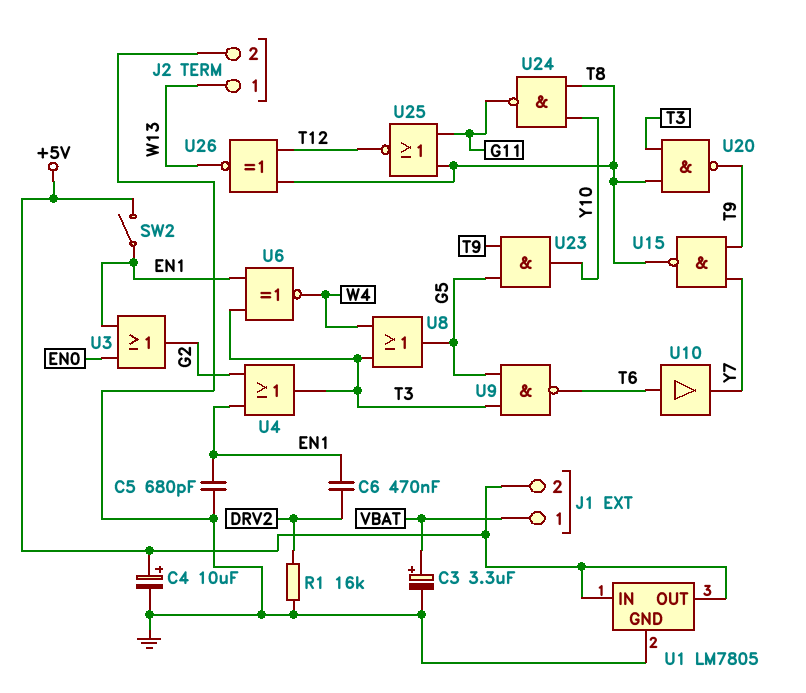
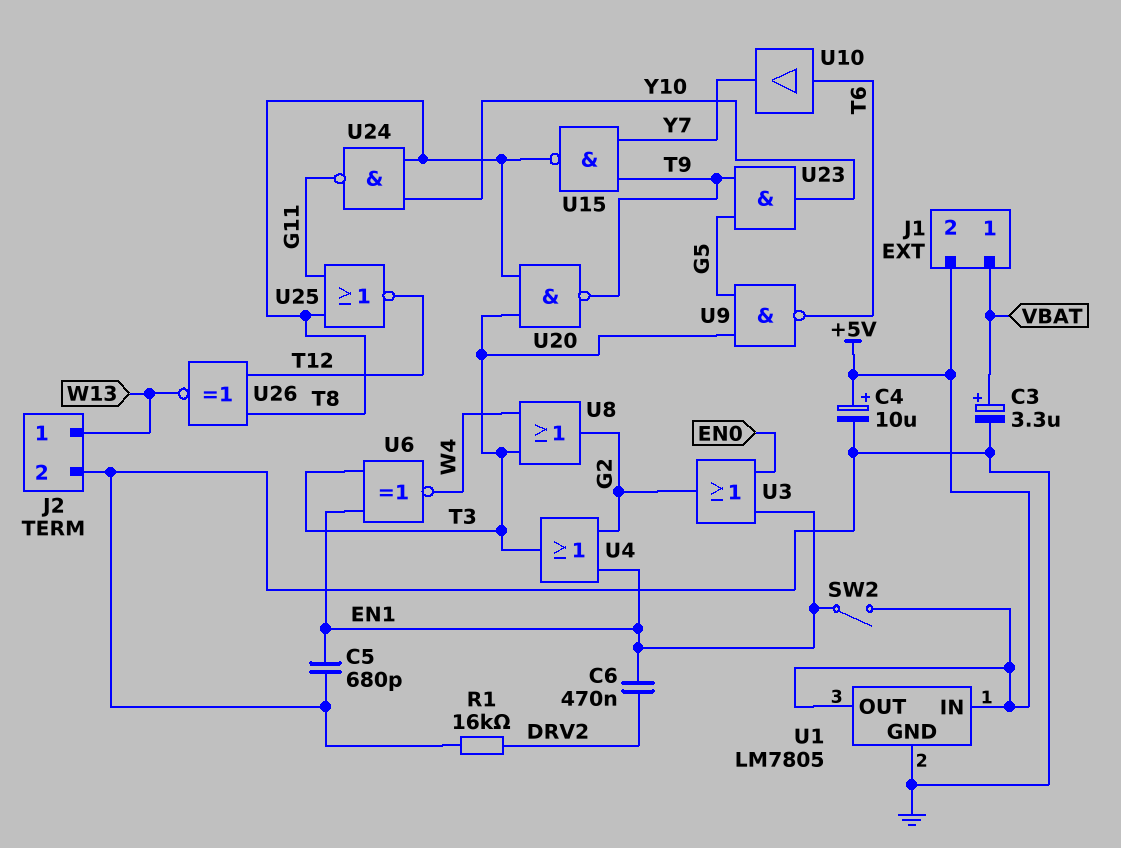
U8: OR (in T3, in W4, out G5) -> OR (in T3, in W4, out G2)

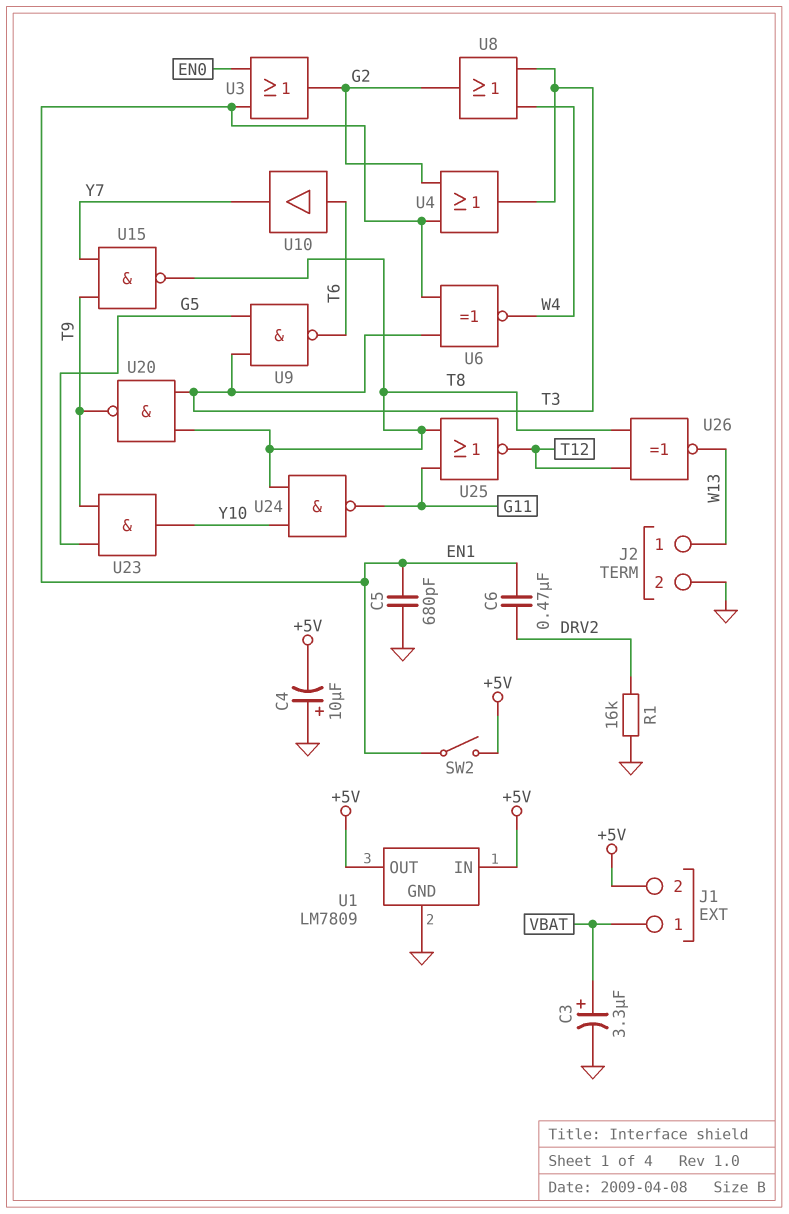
C4: 10uF (plus +5V, minus GND) -> 10uF (plus GND, minus +5V)
U1: LM7805 -> LM7809

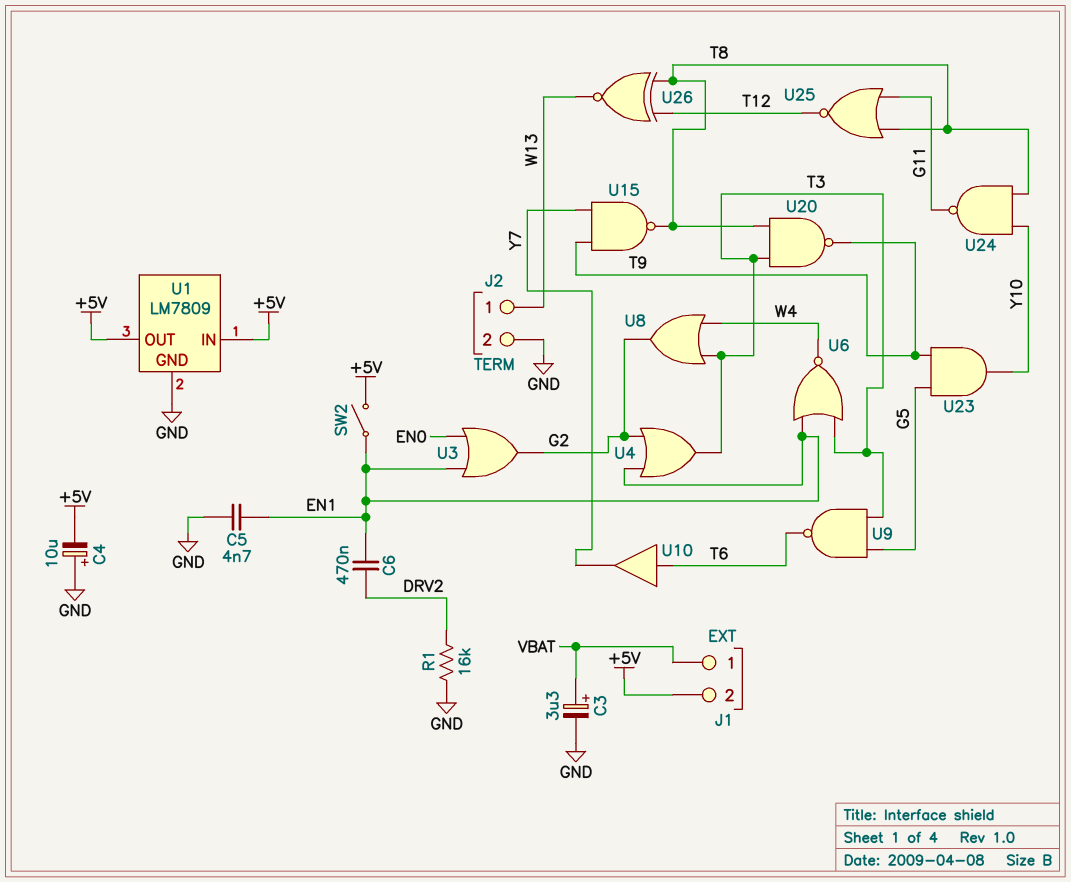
C5: 680pF (EN1, GND) -> 4.7nF (EN1, GND)
U6: XNOR (in EN1, in T3, out W4) -> NOR (in EN1, in T3, out W4)

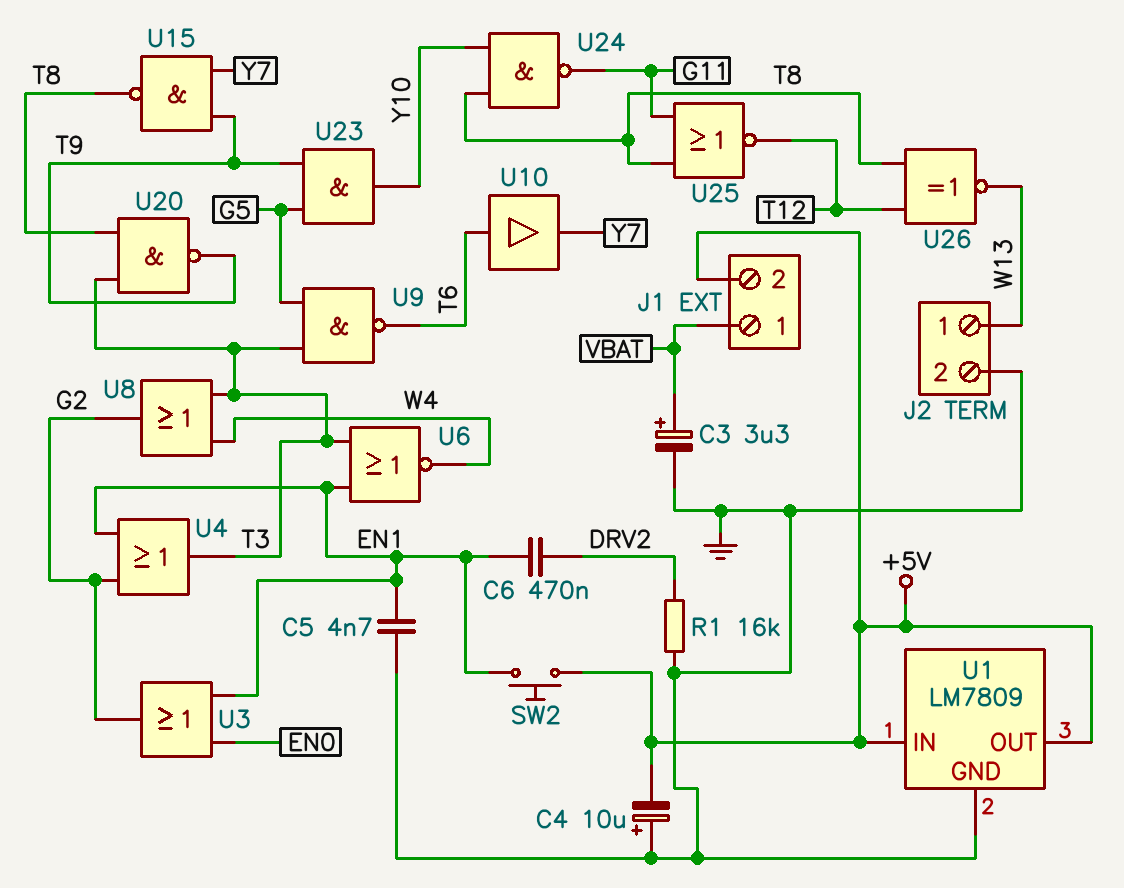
SW2: switch (+5V, EN1) -> button (+5V, EN1)

